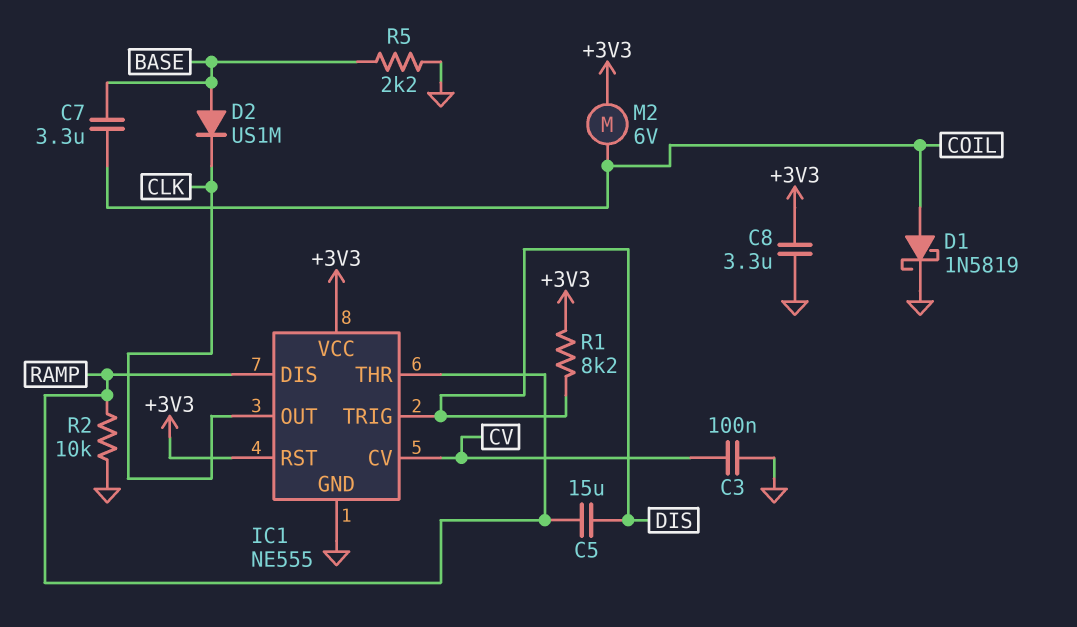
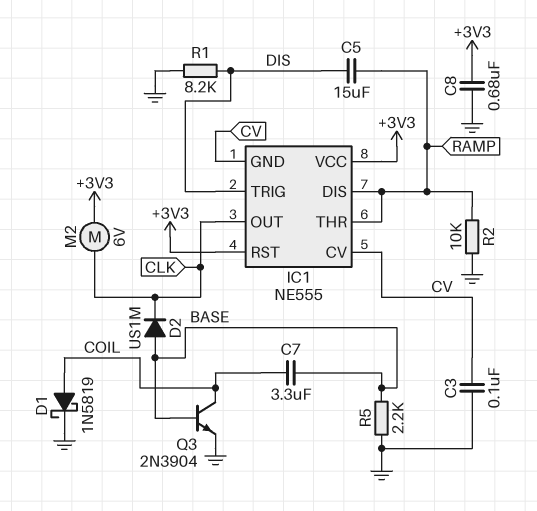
C8: 3.3uF (+3V3, GND) -> 680nF (+3V3, GND)
IC1 pin GND: GND -> CV
M2: motor 6V (+3V3, COIL) -> motor 6V (+3V3, CLK)
Q3: none -> NPN 2N3904 (B BASE, C COIL, E GND)
R1: 8.2k (+3V3, DIS) -> 8.2k (DIS, GND)

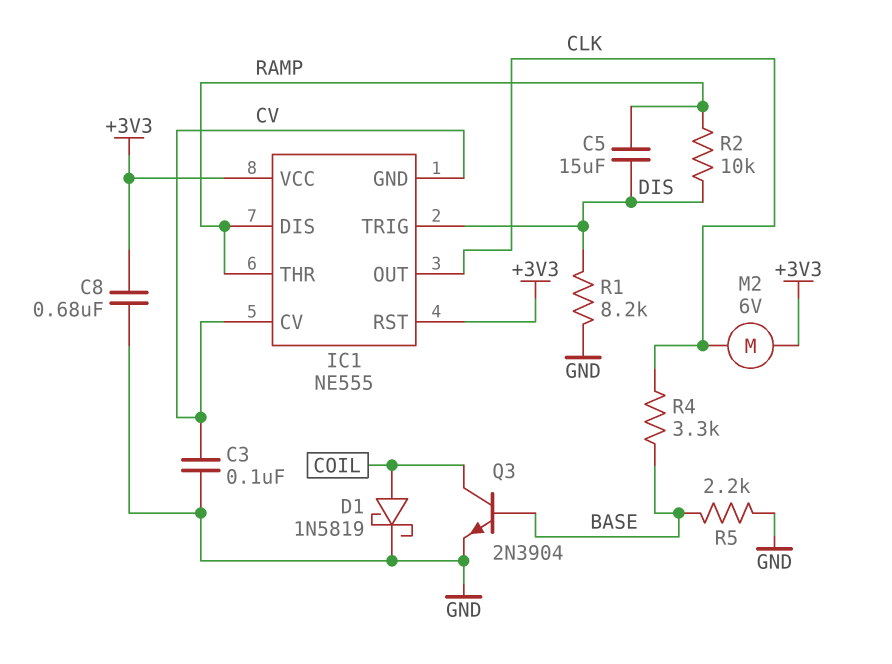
C7: 3.3uF (BASE, COIL) -> none
D2: diode US1M (A BASE, K CLK) -> none
R2: 10k (GND, RAMP) -> 10k (DIS, RAMP)
R4: none -> 3.3k (BASE, CLK)

